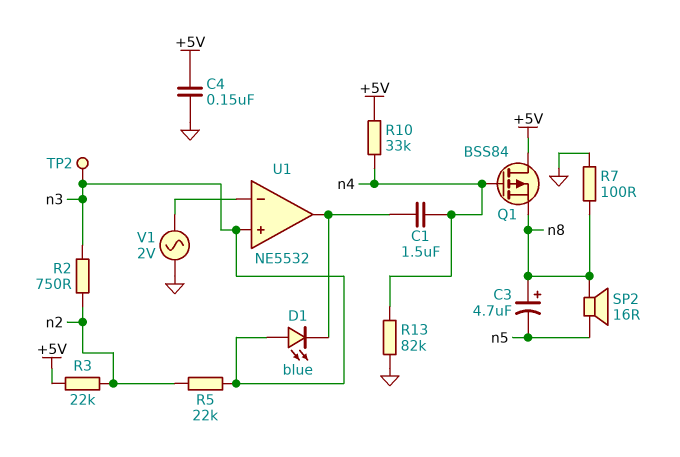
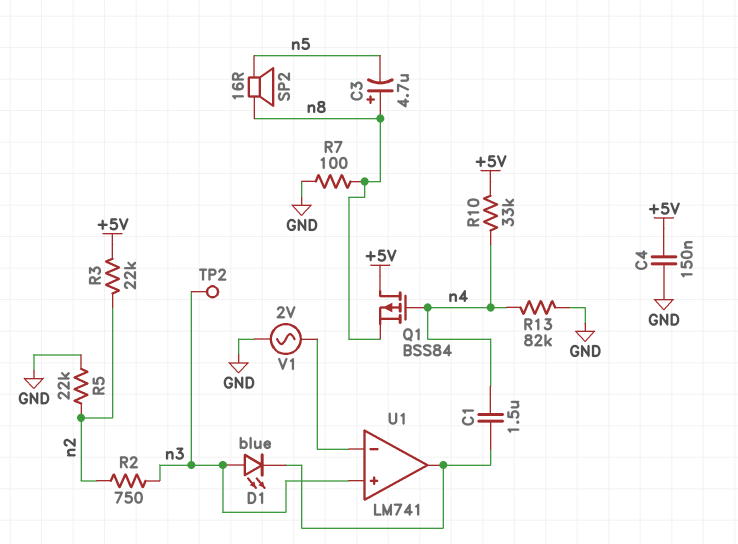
R5: 22k (n2, n3) -> 22k (GND, n2)
U1: NE5532 -> LM741

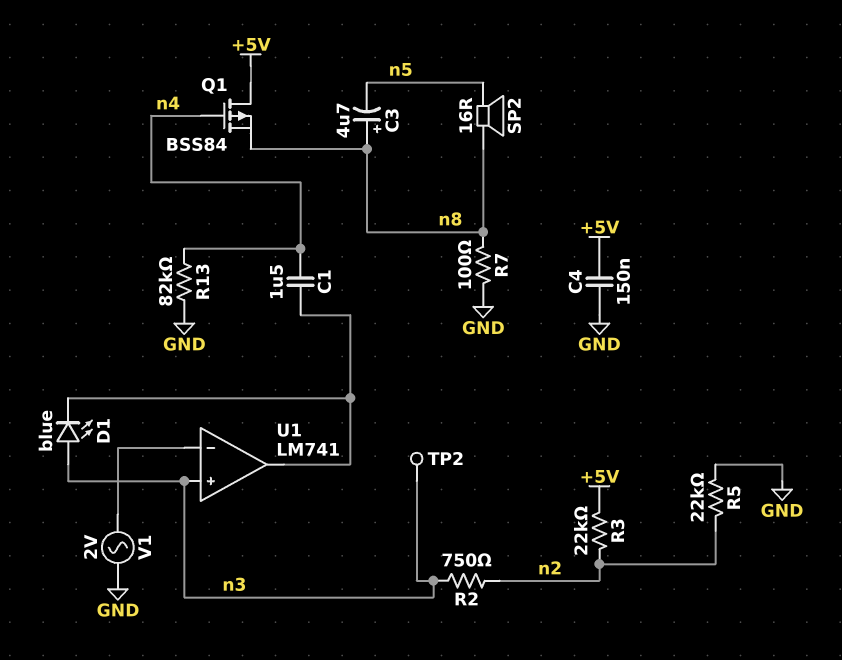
R10: 33k (+5V, n4) -> none

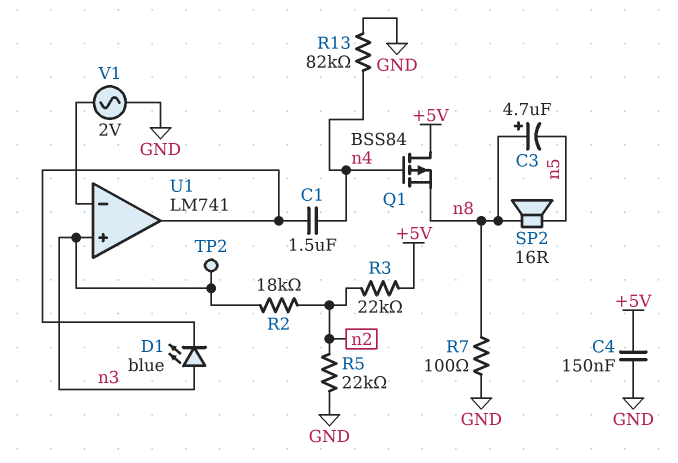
R2: 750 (n2, n3) -> 18k (n2, n3)

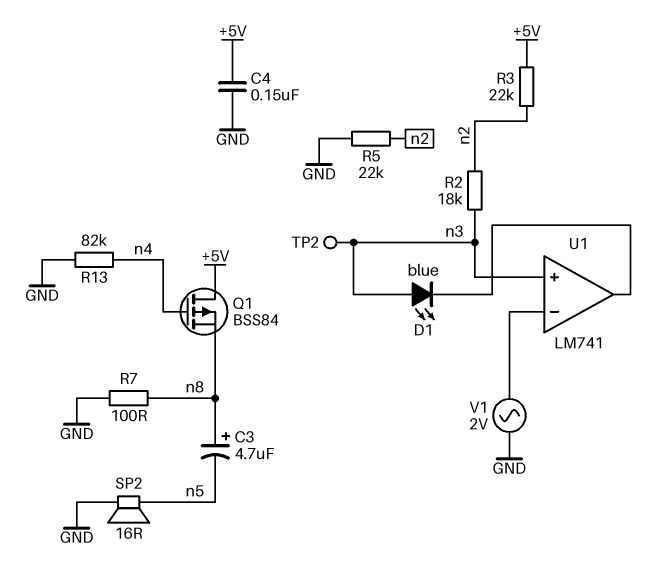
C1: 1.5uF (U1/out, n4) -> none
SP2: speaker 16R (n5, n8) -> speaker 16R (GND, n5)

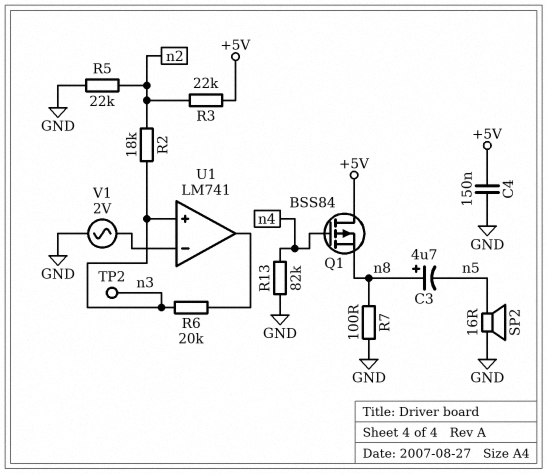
D1: LED blue (A n3, K U1/out) -> none
R6: none -> 20k (U1/out, n3)

